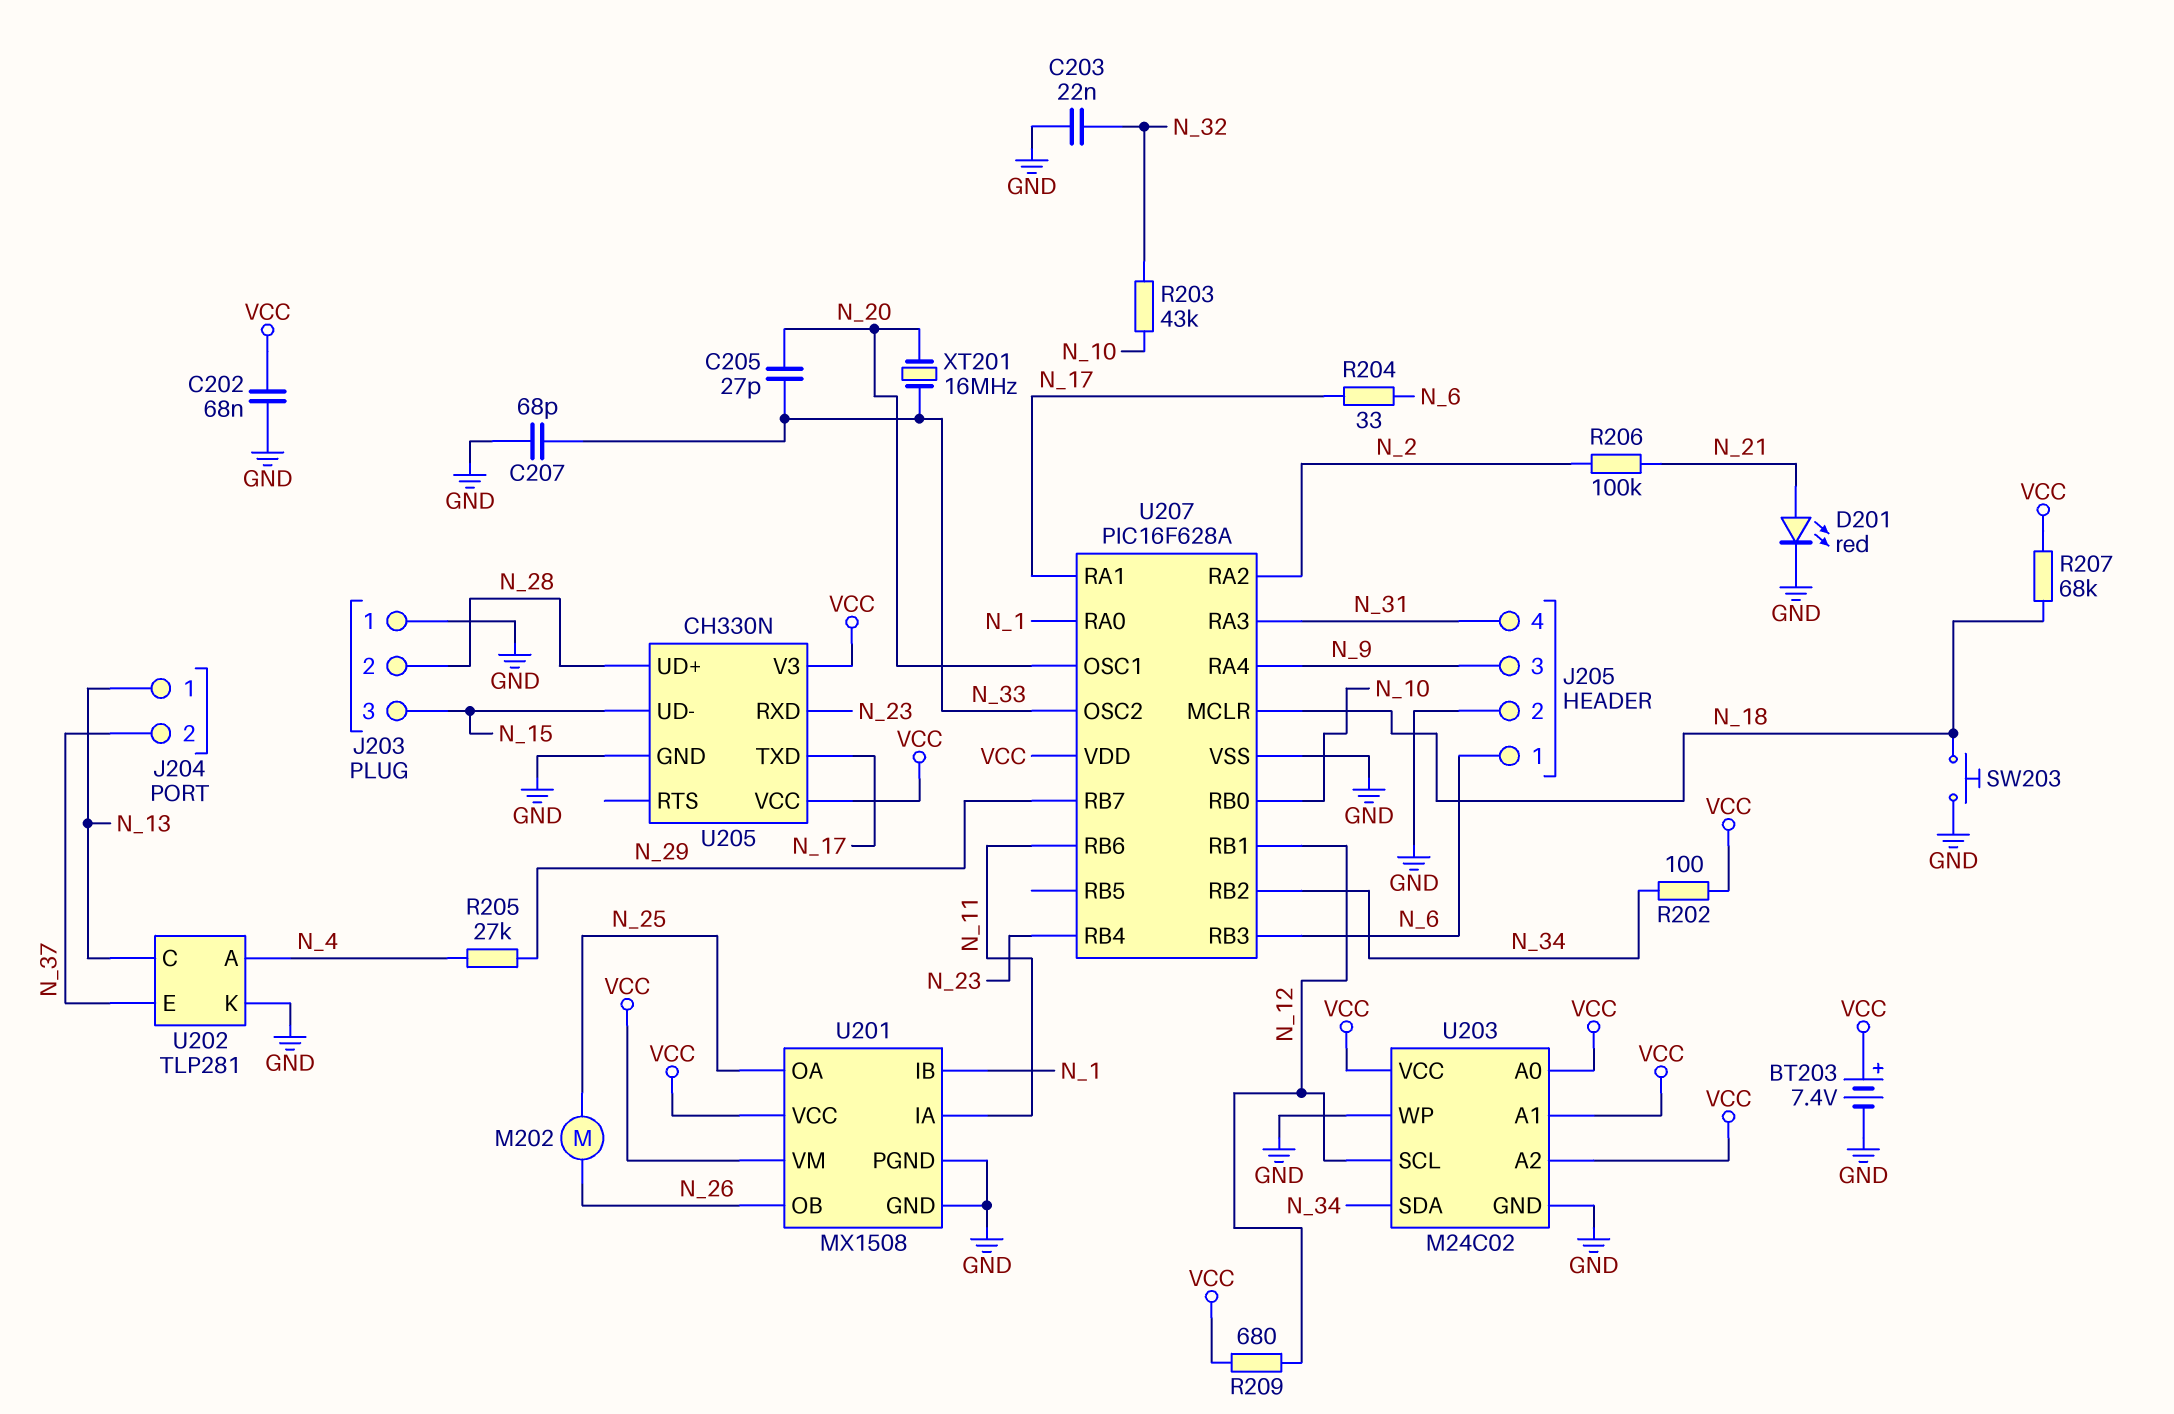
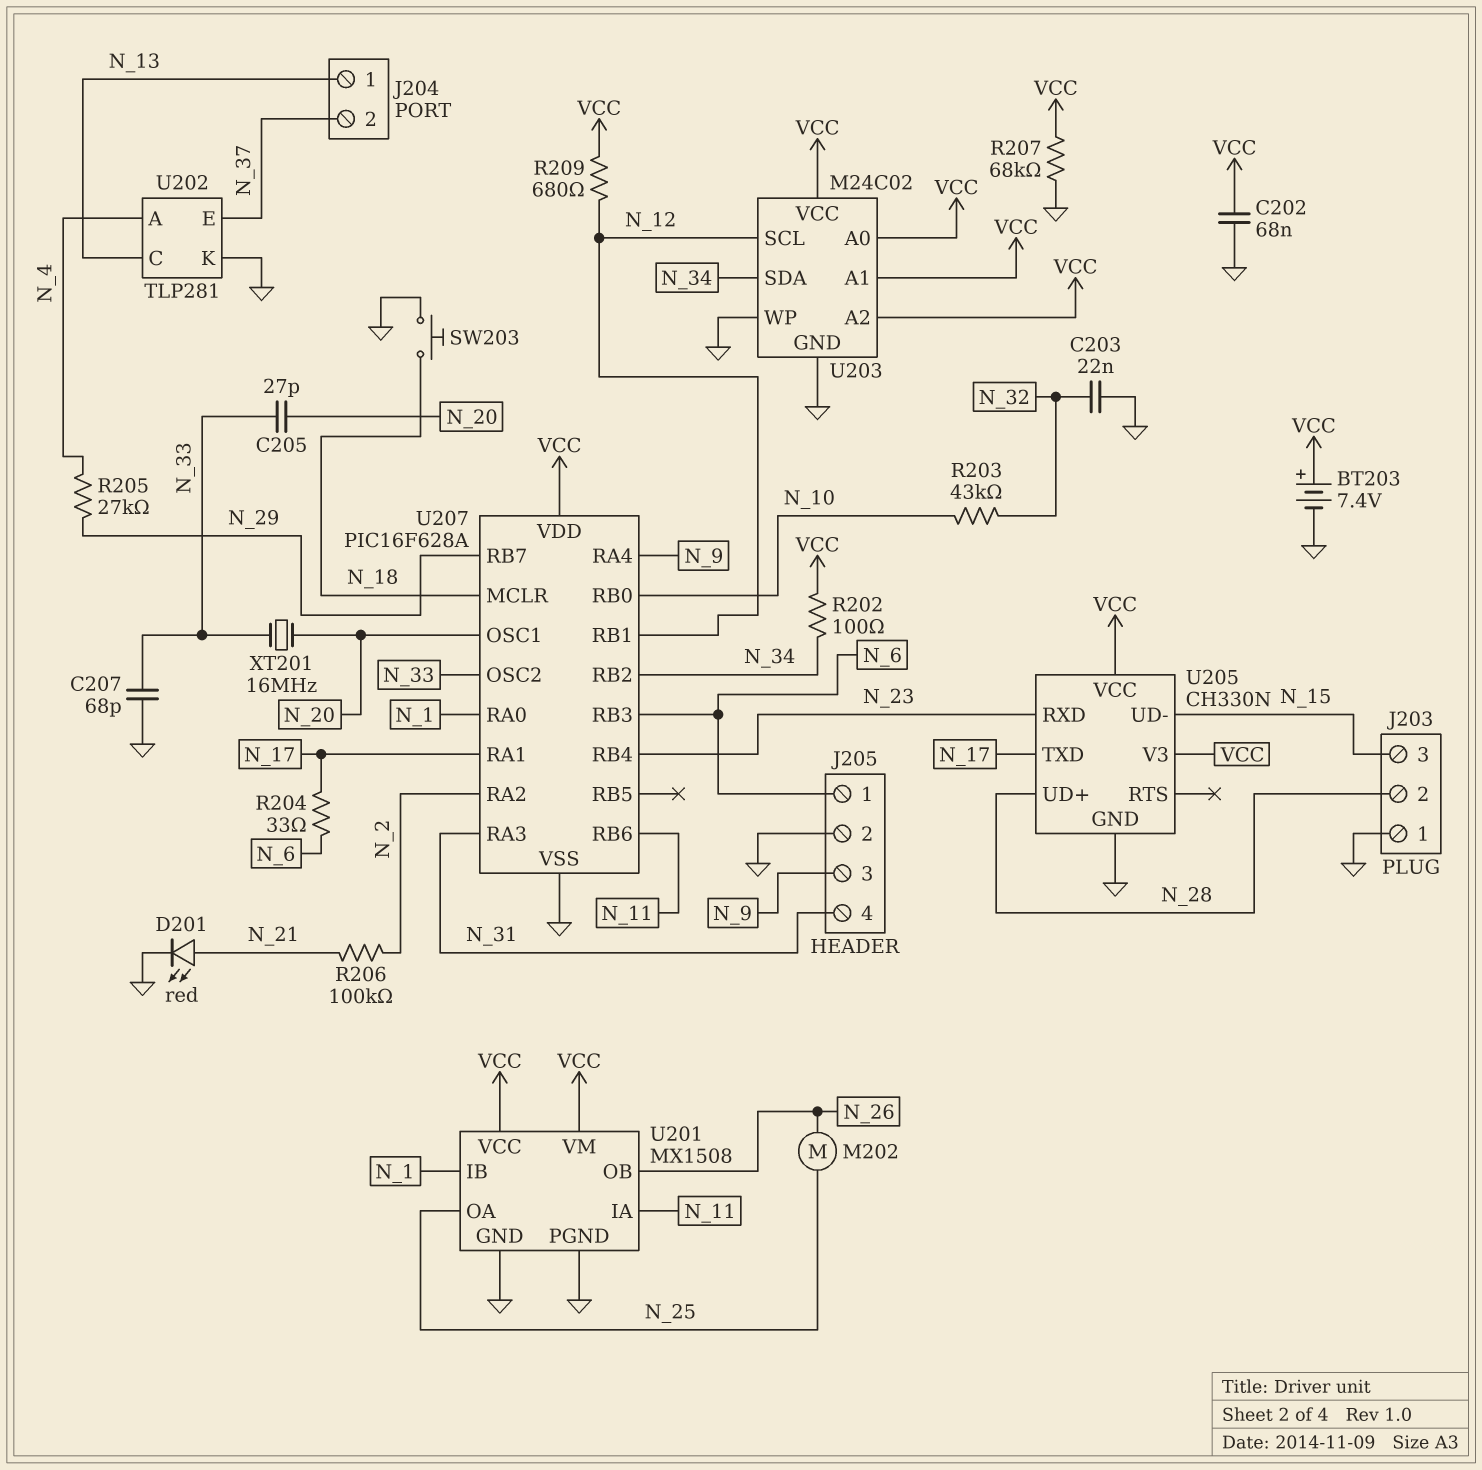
R207: 68k (N_18, VCC) -> 68k (GND, VCC)

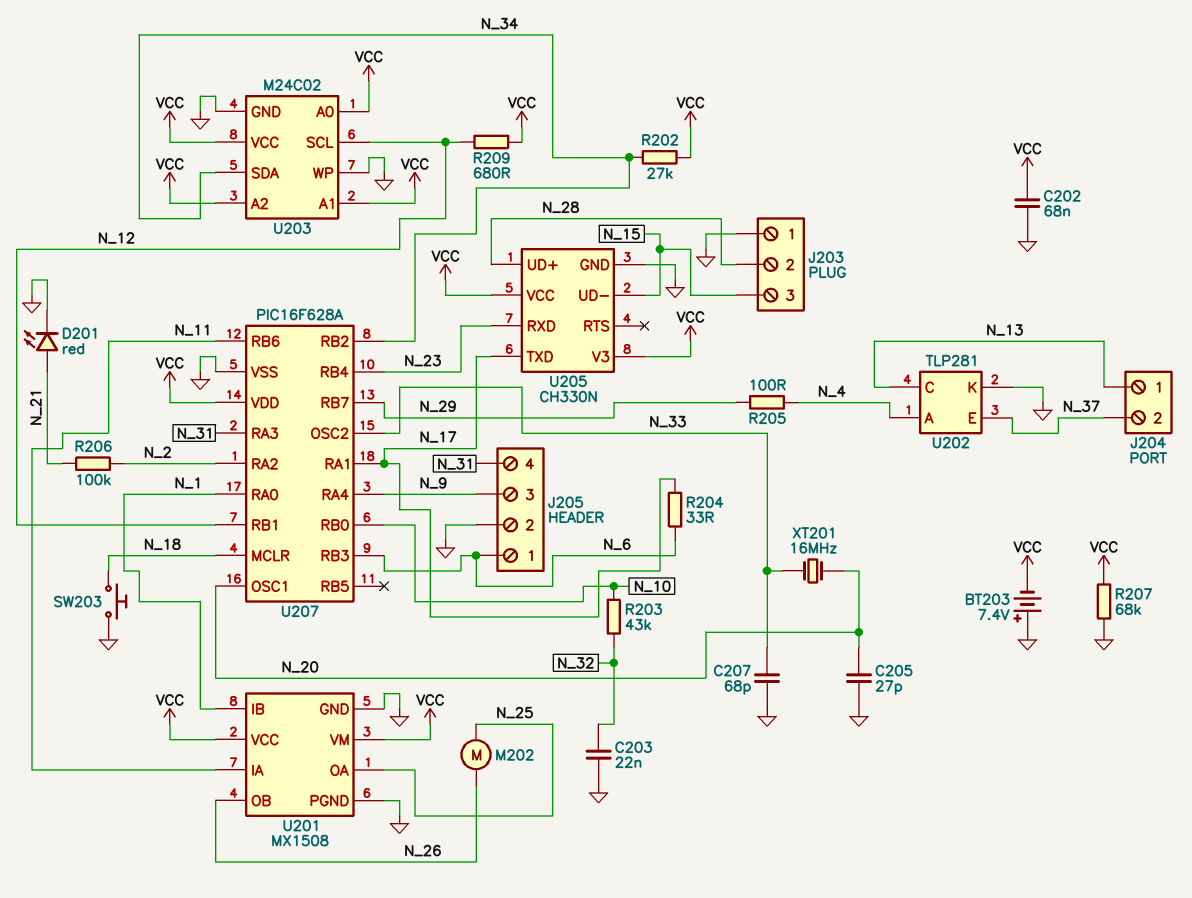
BT203: 7.4V (plus VCC, minus GND) -> 7.4V (plus GND, minus VCC)
C205: 27pF (N_20, N_33) -> 27pF (GND, N_20)
R202: 100 (N_34, VCC) -> 27k (N_34, VCC)
R205: 27k (N_4, N_29) -> 100 (N_4, N_29)

